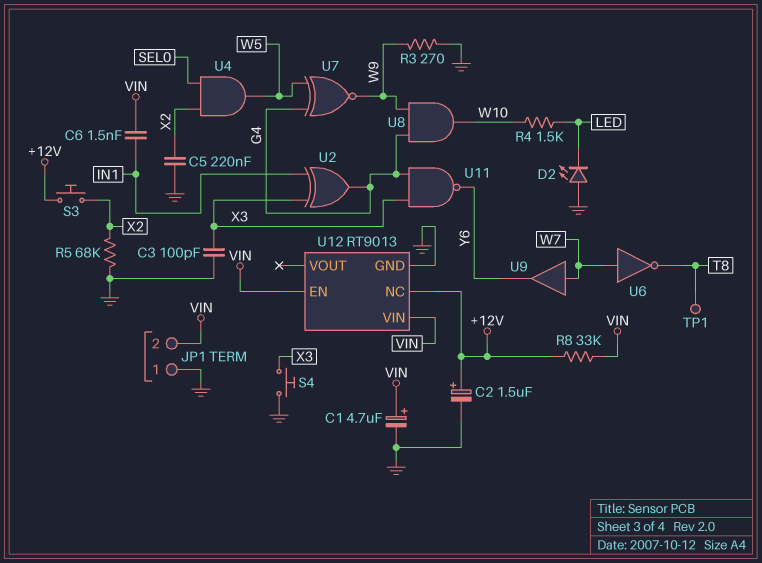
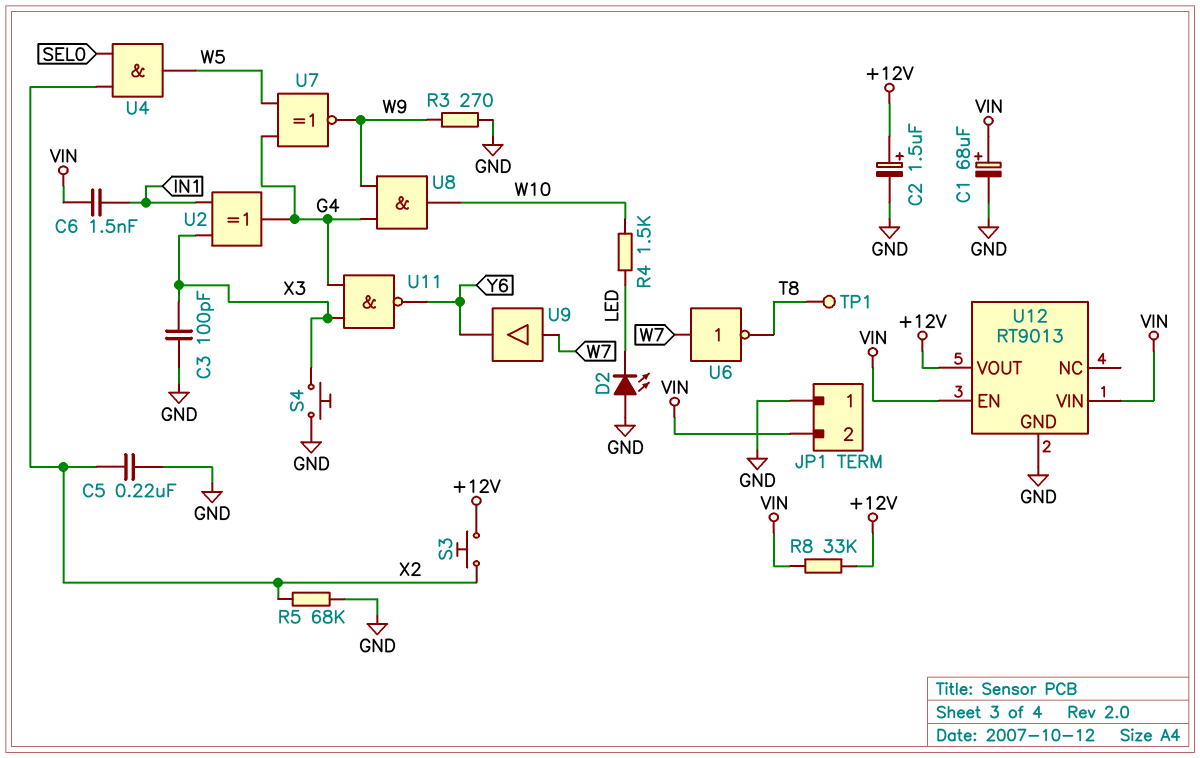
C1: 4.7uF (plus VIN, minus GND) -> 68uF (plus VIN, minus GND)
U12 pin NC: +12V -> none
U12 pin VOUT: none -> +12V

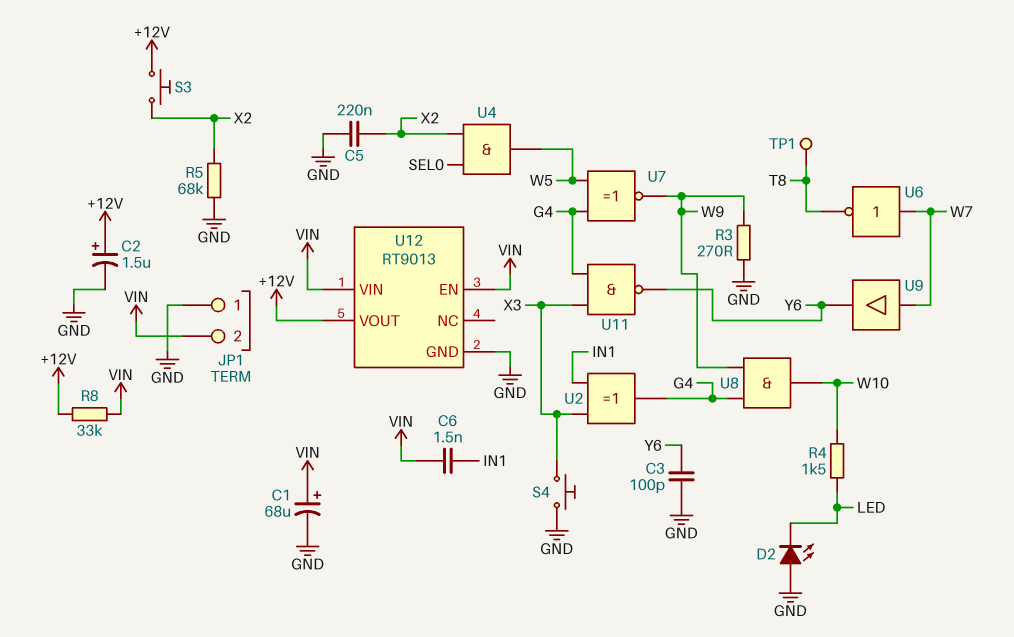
C3: 100pF (GND, X3) -> 100pF (GND, Y6)

